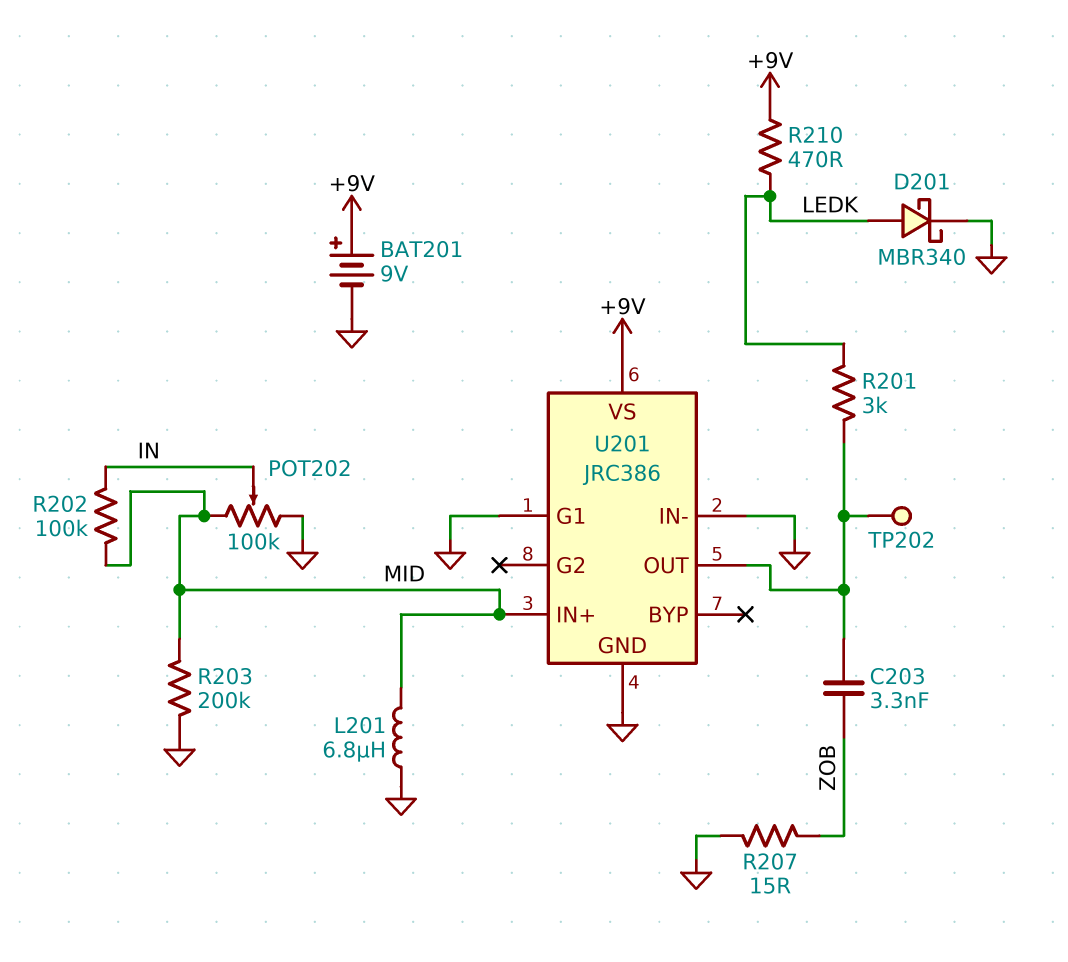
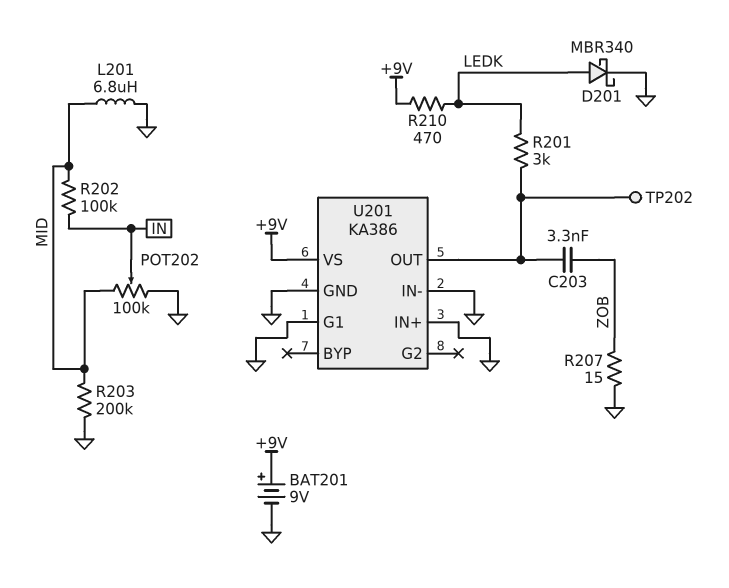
U201: JRC386 -> KA386
U201 pin IN+: MID -> GND

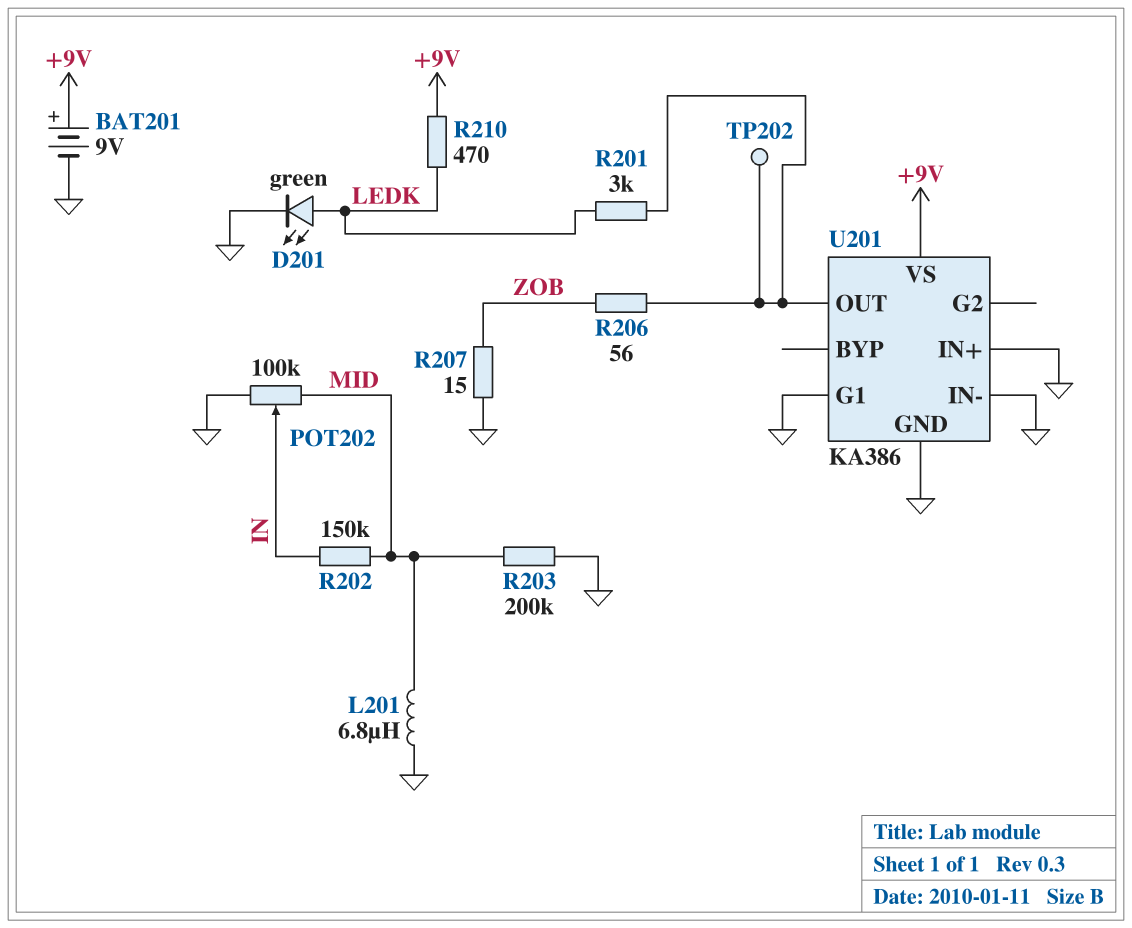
C203: 3.3nF (U201/OUT, ZOB) -> none
D201: schottky MBR340 (A LEDK, K GND) -> LED green (A LEDK, K GND)
R202: 100k (IN, MID) -> 150k (IN, MID)
R206: none -> 56 (U201/OUT, ZOB)

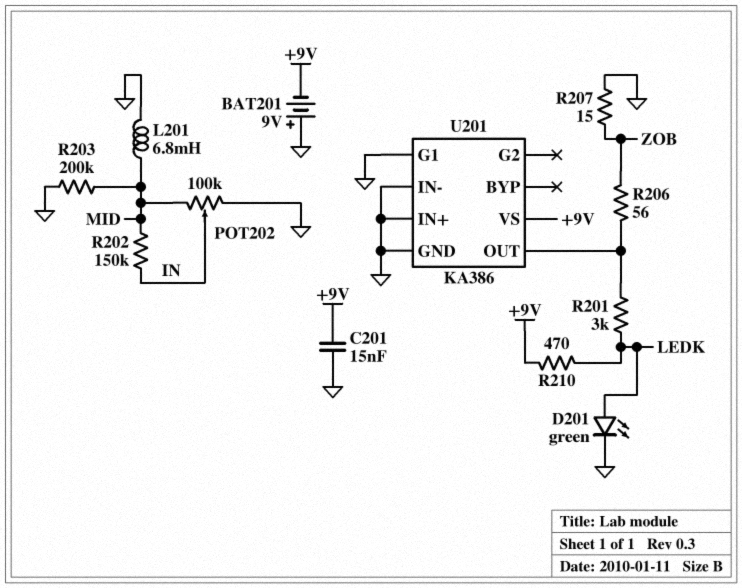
BAT201: 9V (plus +9V, minus GND) -> 9V (plus GND, minus +9V)
C201: none -> 15nF (+9V, GND)
L201: 6.8uH (GND, MID) -> 6.8mH (GND, MID)
TP202: test point (U201/OUT) -> none

